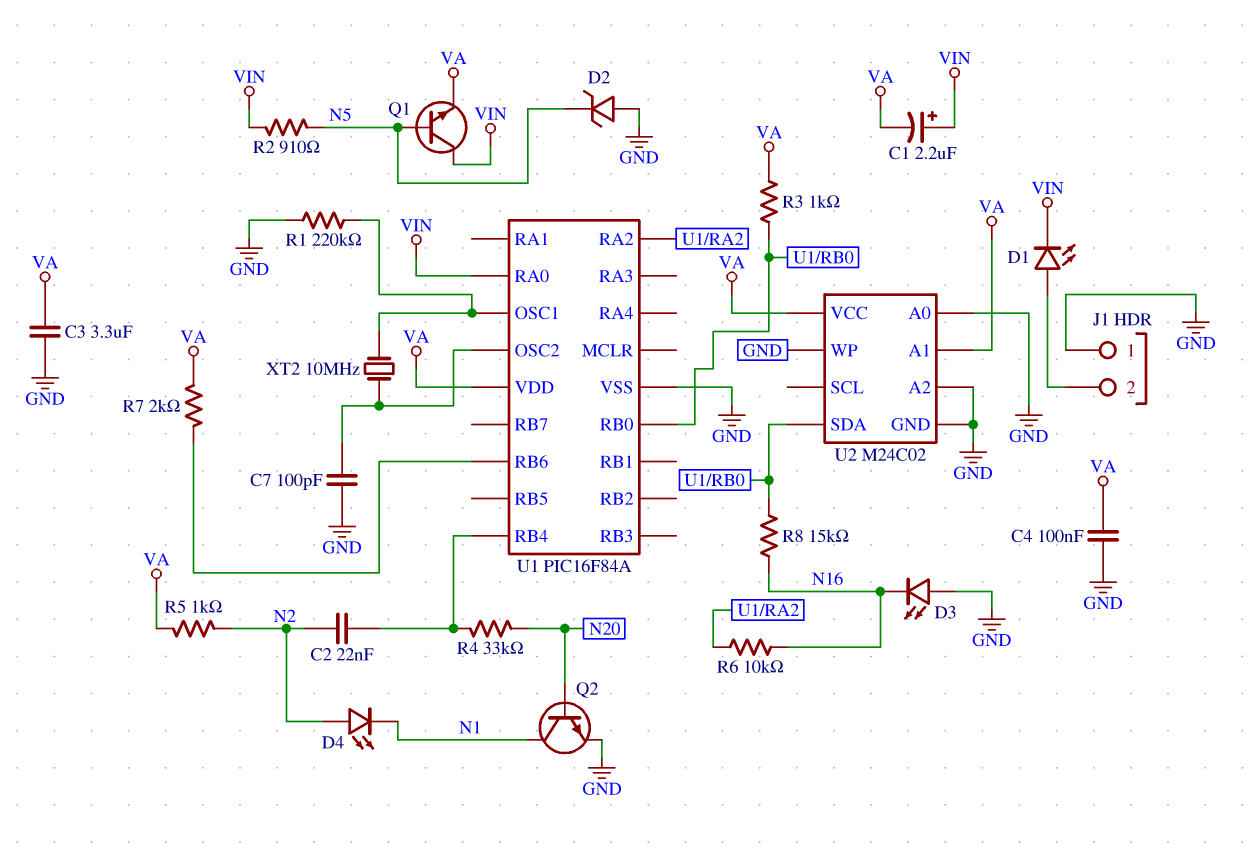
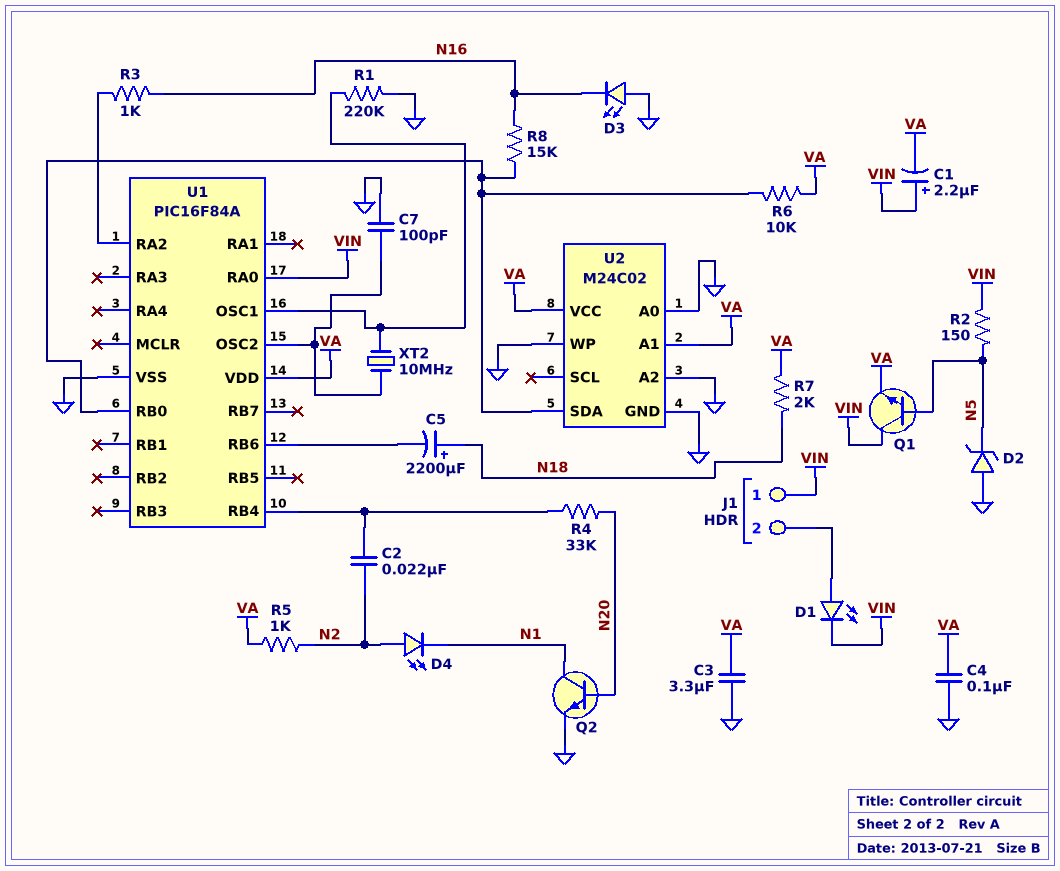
C5: none -> 2200uF (plus N18, minus U1/RB6)
J1 pin 1: GND -> VIN
R2: 910 (N5, VIN) -> 150 (N5, VIN)
R3: 1k (U1/RB0, VA) -> 1k (N16, U1/RA2)
R6: 10k (N16, U1/RA2) -> 10k (U1/RB0, VA)
R7: 2k (U1/RB6, VA) -> 2k (N18, VA)

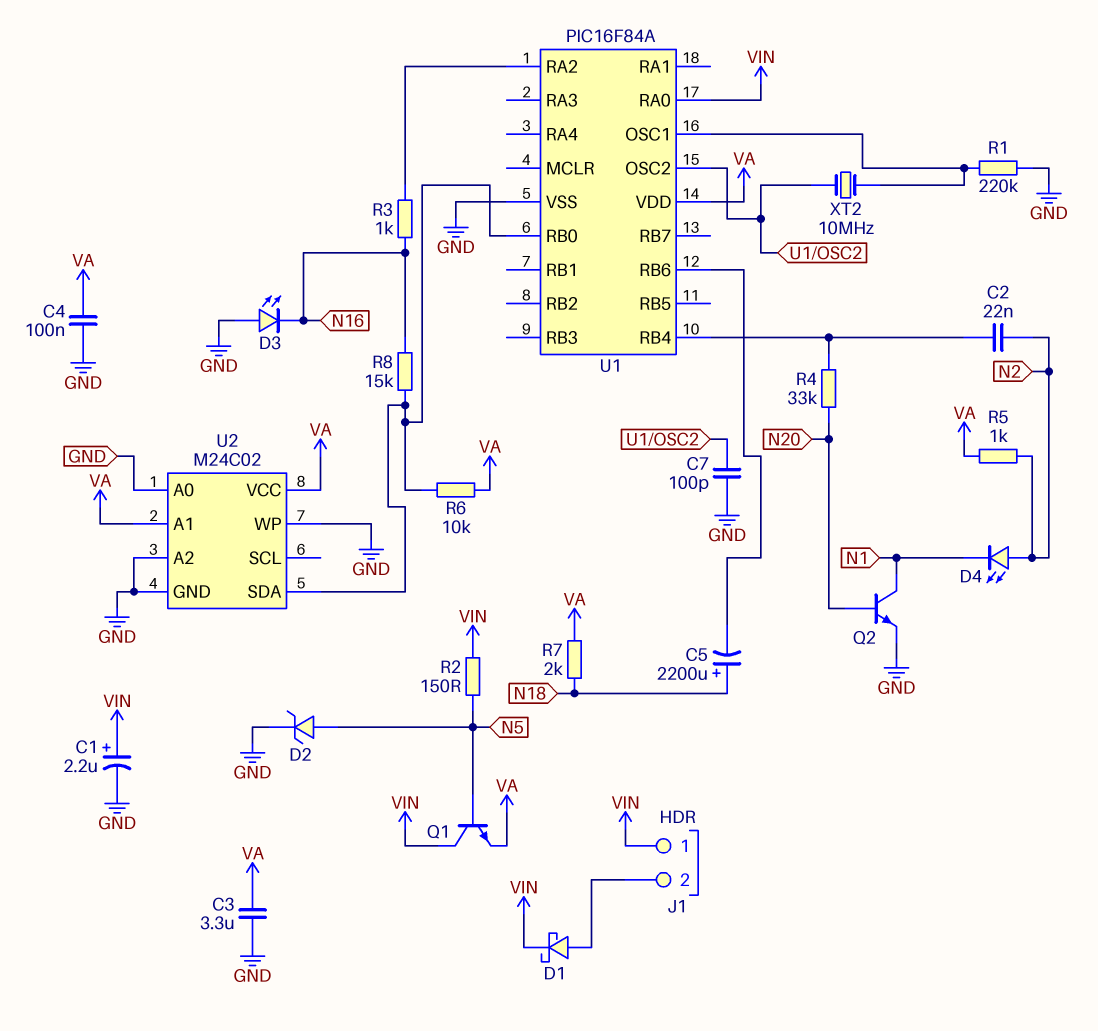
C1: 2.2uF (plus VIN, minus VA) -> 2.2uF (plus VIN, minus GND)
D1: LED (A J1/2, K VIN) -> schottky (A J1/2, K VIN)
D2: zener (A GND, K N5) -> zener (A N5, K GND)

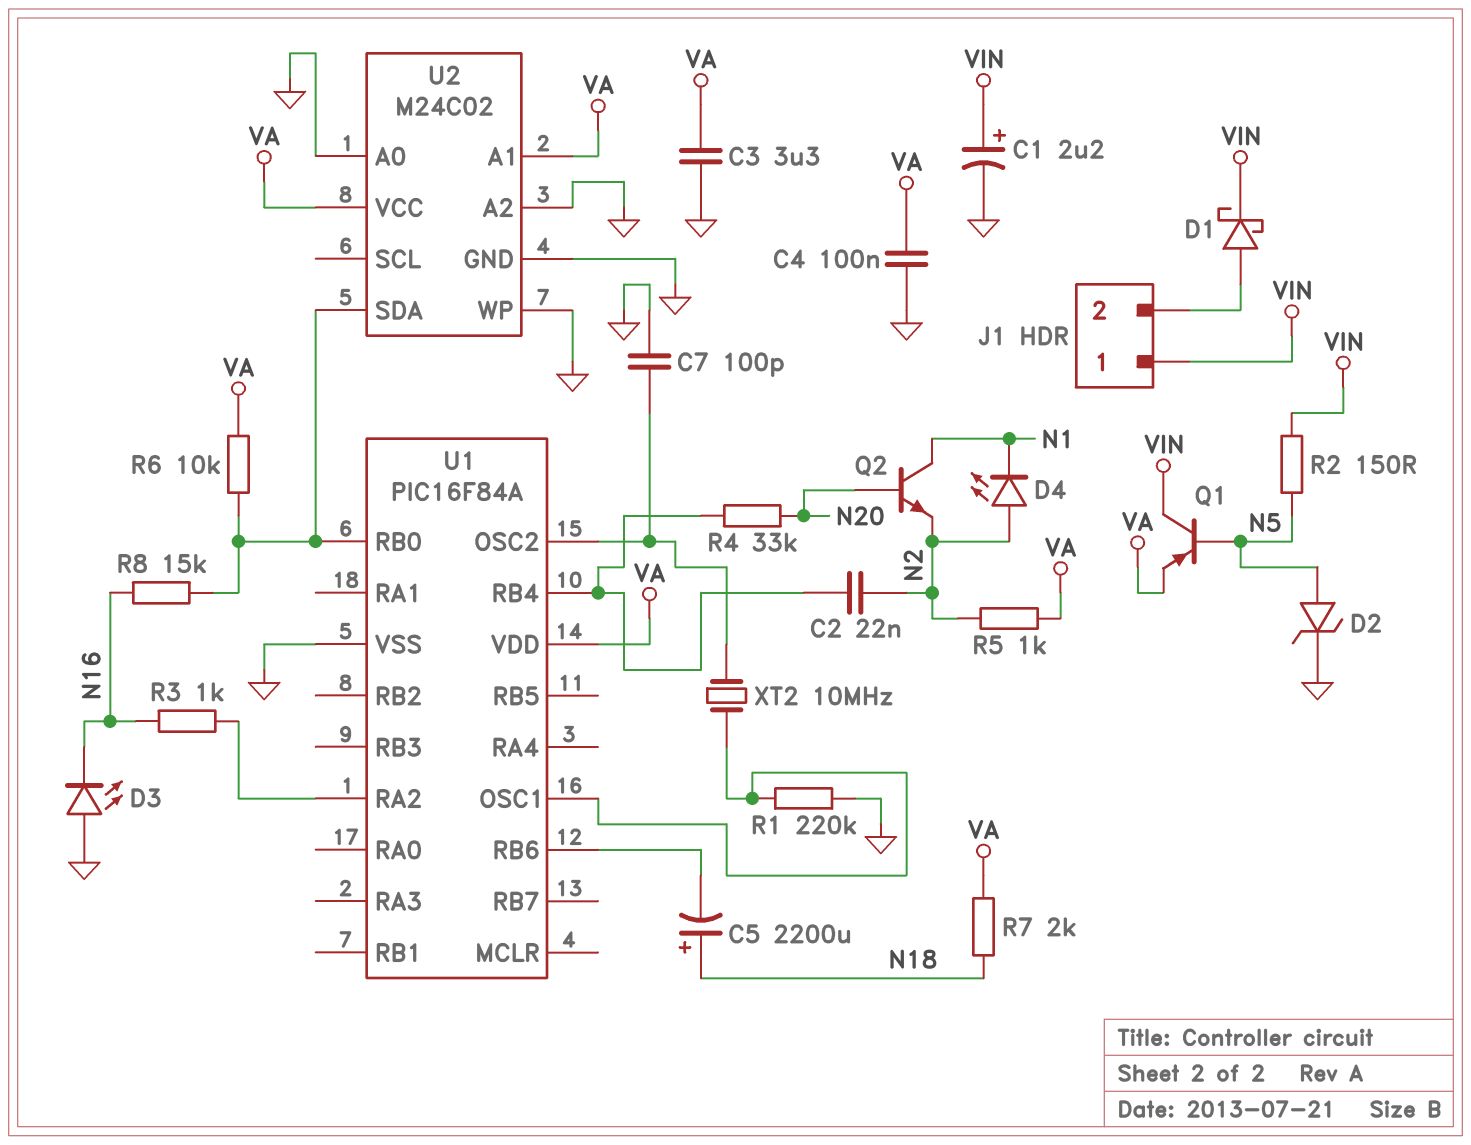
Q1: NPN (B N5, C VIN, E VA) -> PNP (B N5, C VIN, E VA)
Q2: NPN (B N20, C N1, E GND) -> NPN (B N20, C N1, E N2)
U1 pin RA0: VIN -> none

